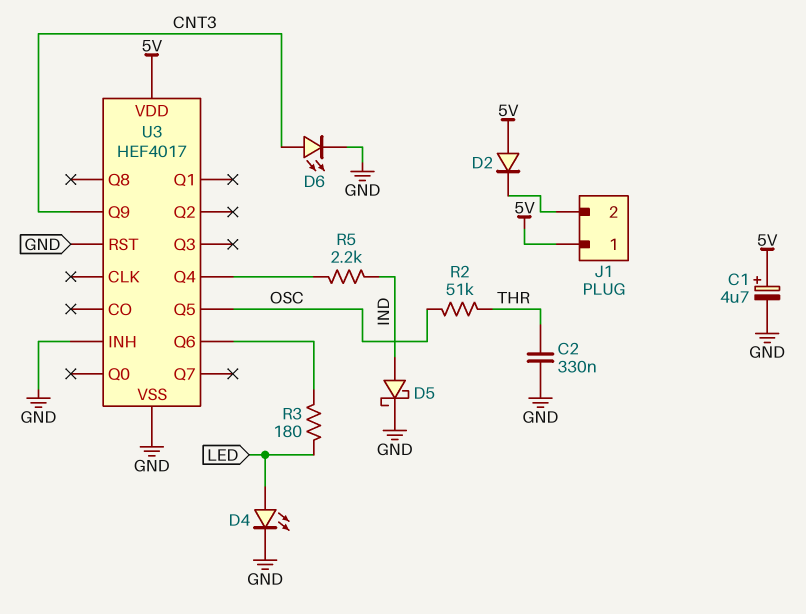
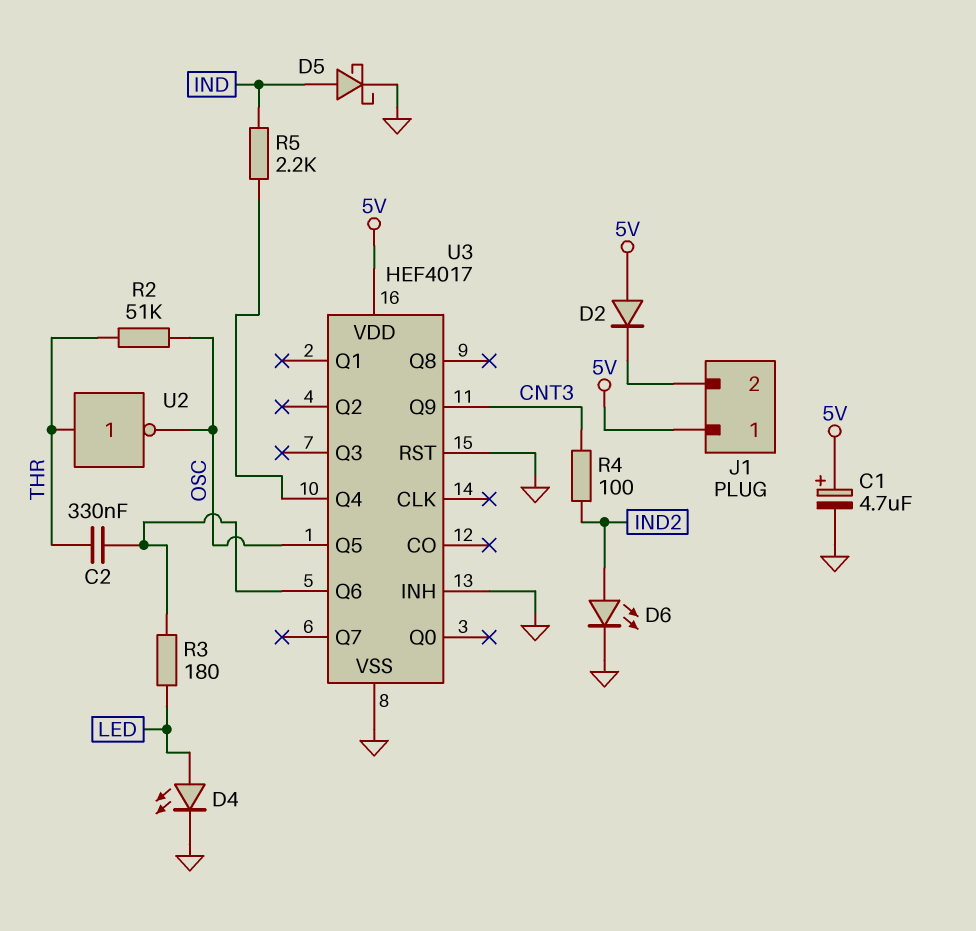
C2: 330nF (GND, THR) -> 330nF (THR, U3/Q6)
D6: LED (A CNT3, K GND) -> LED (A IND2, K GND)
R4: none -> 100 (CNT3, IND2)
U2: none -> NOT (in THR, out OSC)

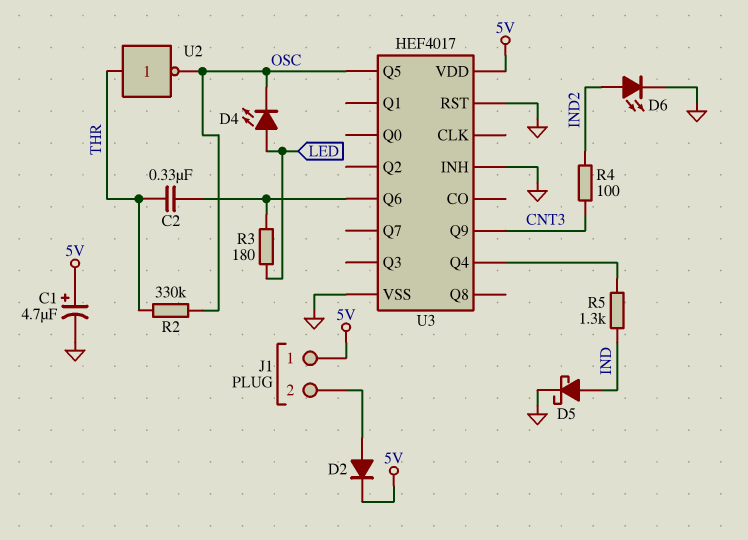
D2: diode (A 5V, K J1/2) -> diode (A J1/2, K 5V)
D4: LED (A LED, K GND) -> LED (A LED, K OSC)
R2: 51k (OSC, THR) -> 330k (OSC, THR)
R5: 2.2k (IND, U3/Q4) -> 1.3k (IND, U3/Q4)

